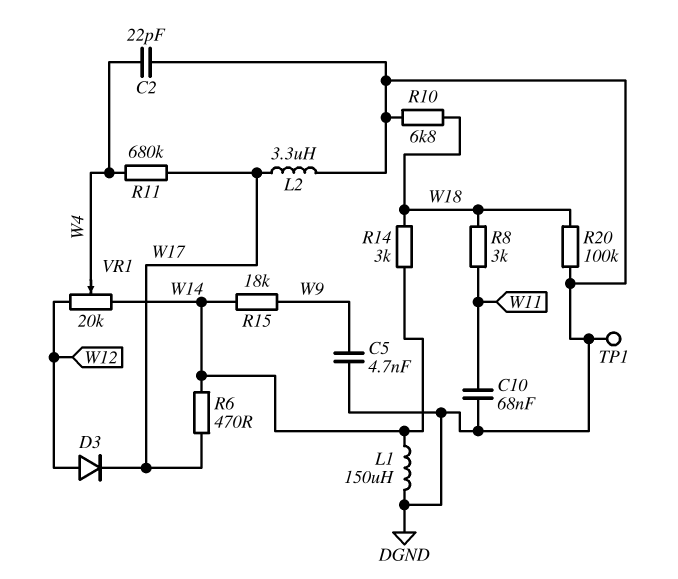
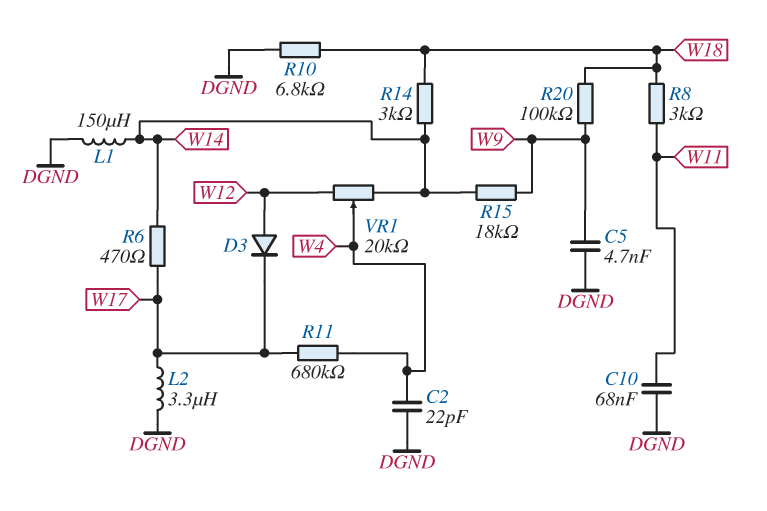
R20: 100k (DGND, W18) -> 100k (W9, W18)
TP1: test point (DGND) -> none

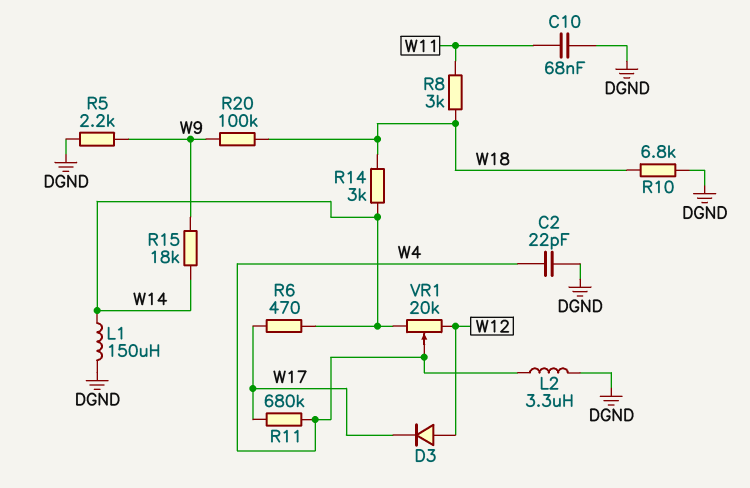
C5: 4.7nF (DGND, W9) -> none
L2: 3.3uH (DGND, W17) -> 3.3uH (DGND, W4)
R5: none -> 2.2k (DGND, W9)

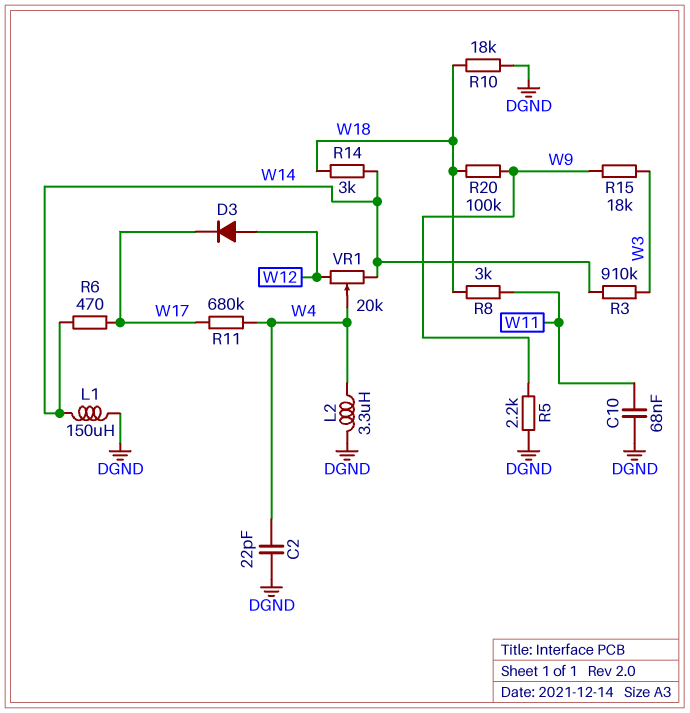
R3: none -> 910k (W3, W14)
R10: 6.8k (DGND, W18) -> 18k (DGND, W18)
R15: 18k (W9, W14) -> 18k (W3, W9)

